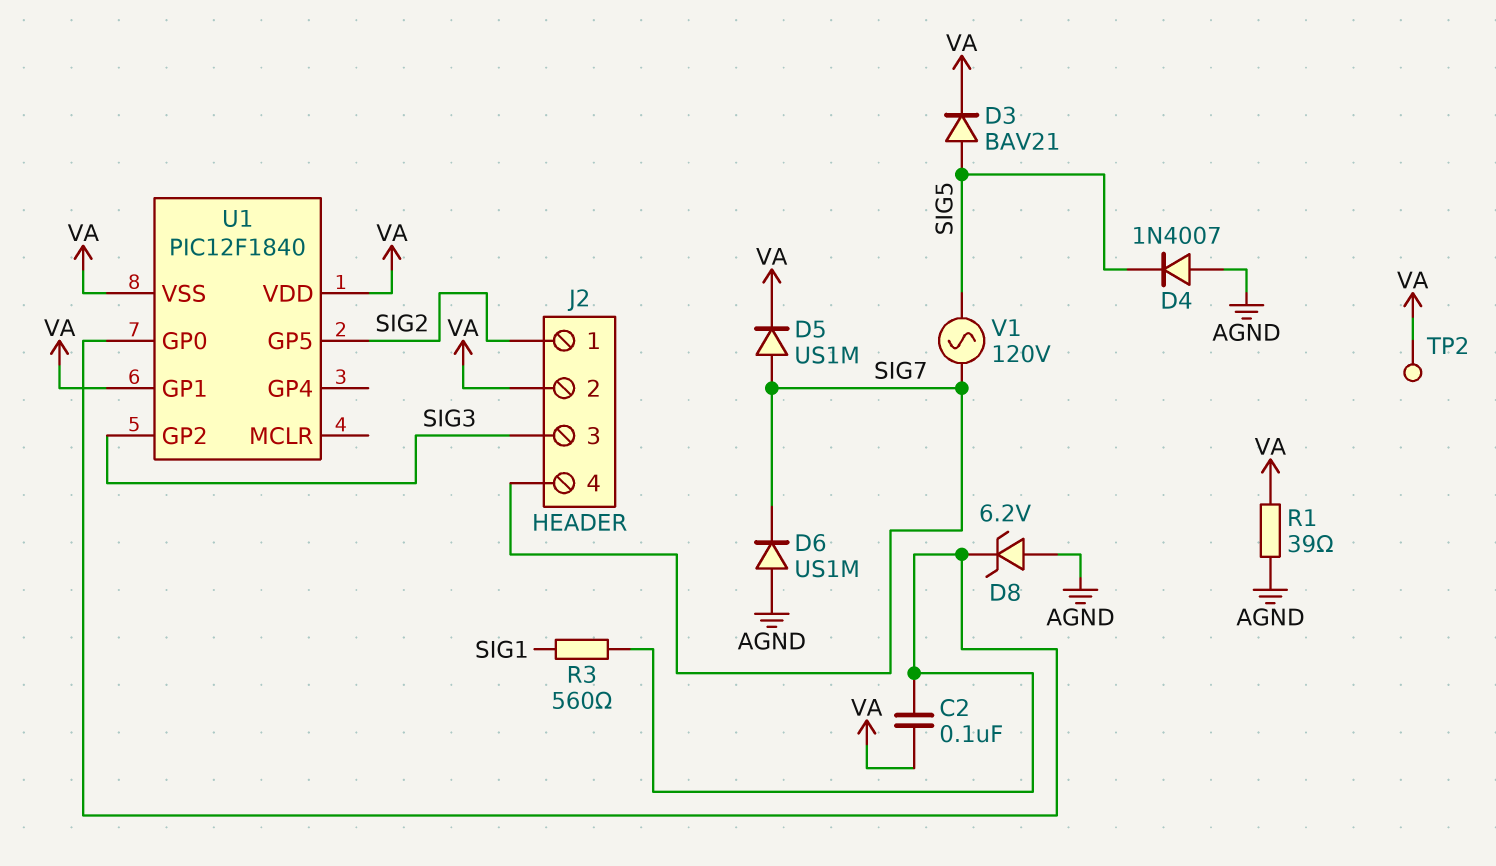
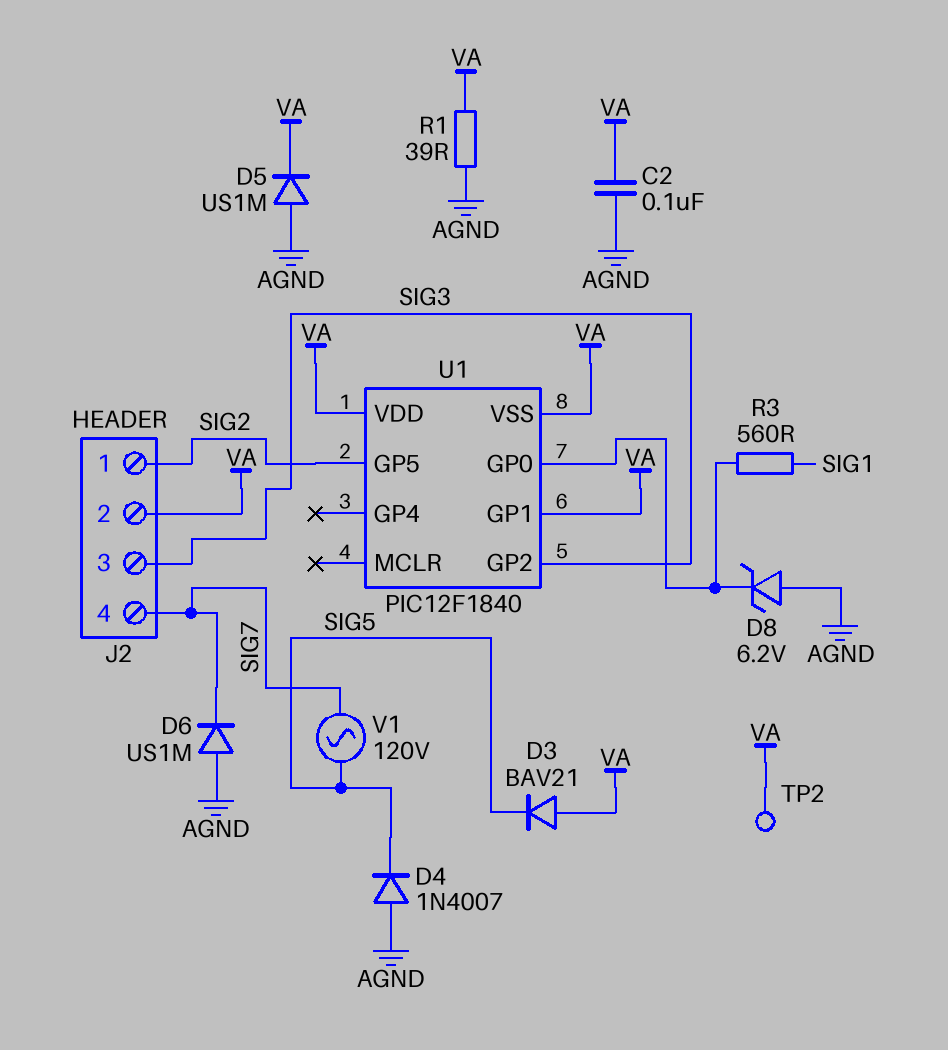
C2: 100nF (U1/GP0, VA) -> 100nF (AGND, VA)
D3: diode BAV21 (A SIG5, K VA) -> diode BAV21 (A VA, K SIG5)
D5: diode US1M (A SIG7, K VA) -> diode US1M (A AGND, K VA)

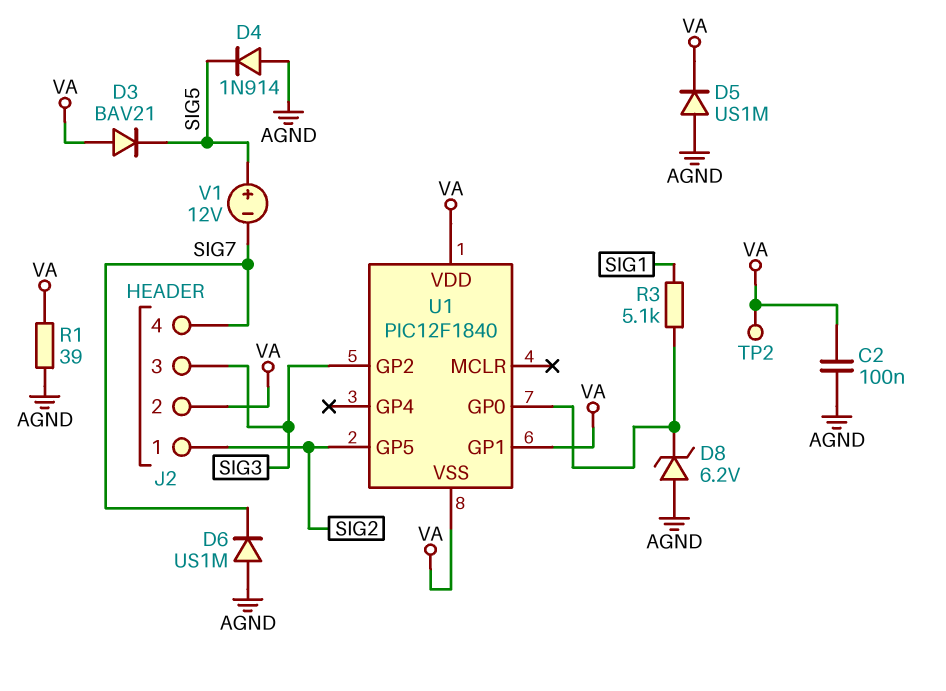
D4: diode 1N4007 (A AGND, K SIG5) -> diode 1N914 (A AGND, K SIG5)
R3: 560 (SIG1, U1/GP0) -> 5.1k (SIG1, U1/GP0)
V1: AC 120V (SIG5, SIG7) -> 12V (plus SIG5, minus SIG7)

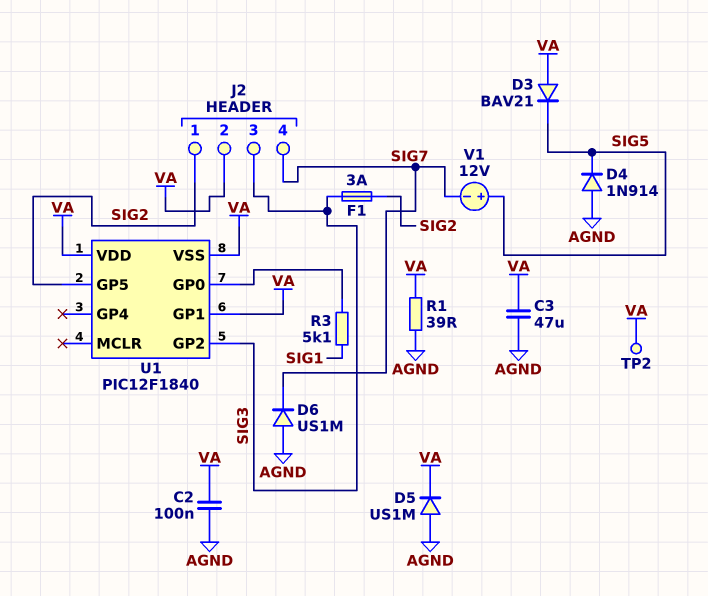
C3: none -> 47uF (AGND, VA)
D8: zener 6.2V (A AGND, K U1/GP0) -> none
F1: none -> 3A (SIG2, SIG3)

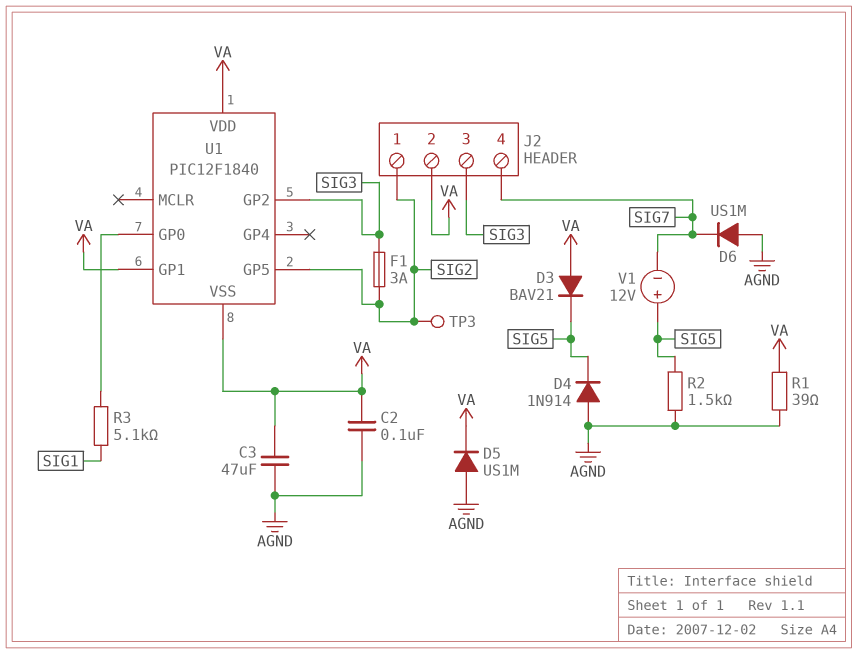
R2: none -> 1.5k (AGND, SIG5)
TP2: test point (VA) -> none
TP3: none -> test point (SIG2)

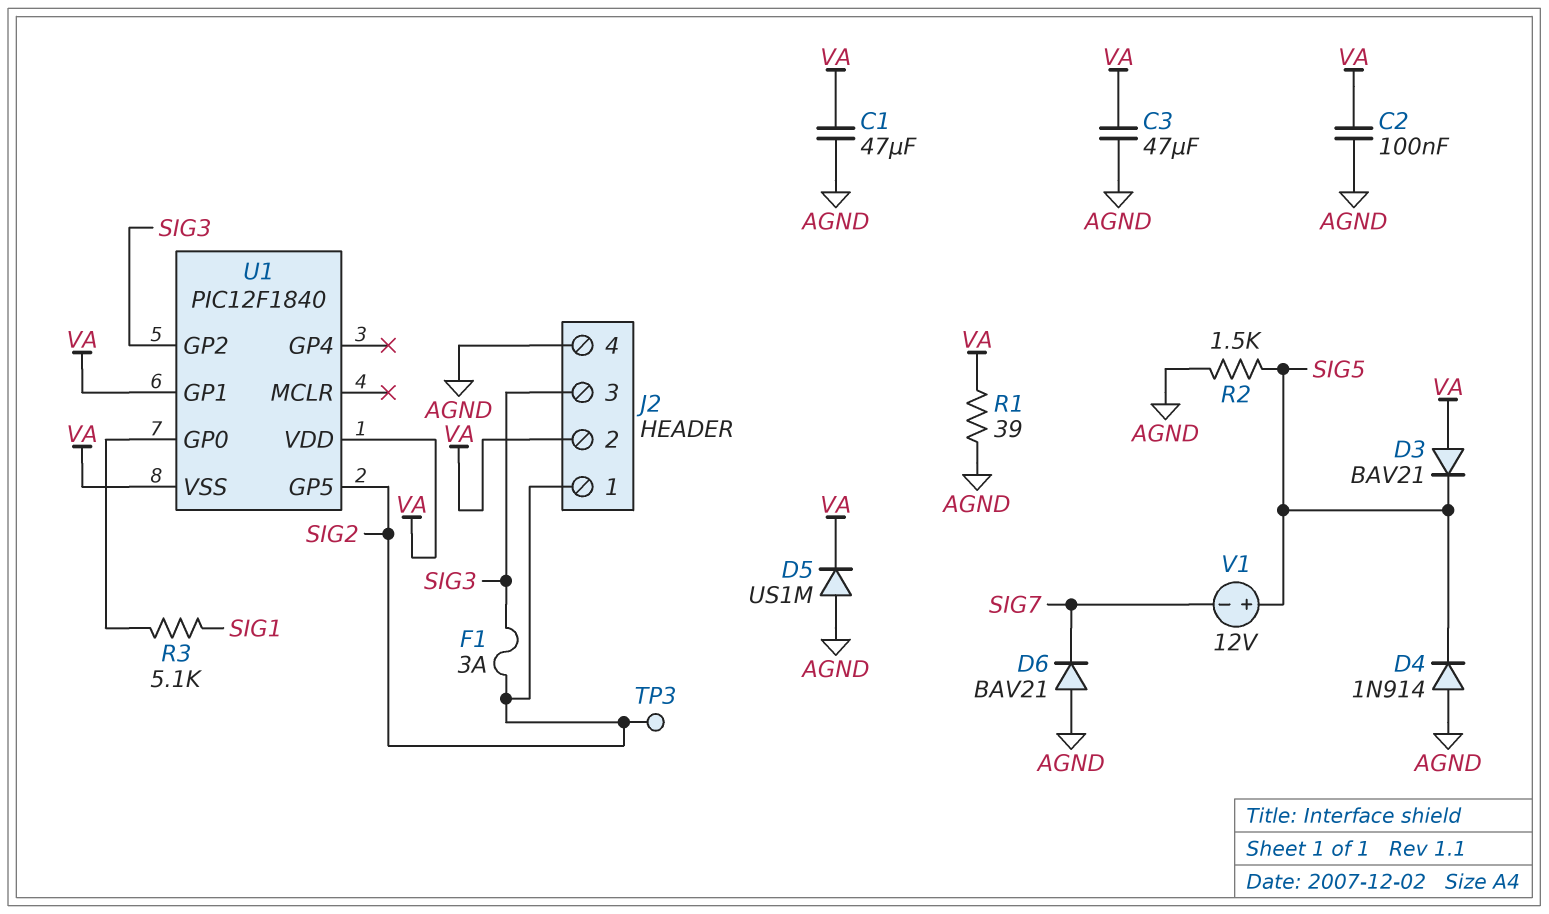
C1: none -> 47uF (AGND, VA)
D6: diode US1M (A AGND, K SIG7) -> diode BAV21 (A AGND, K SIG7)
J2 pin 4: SIG7 -> AGND

